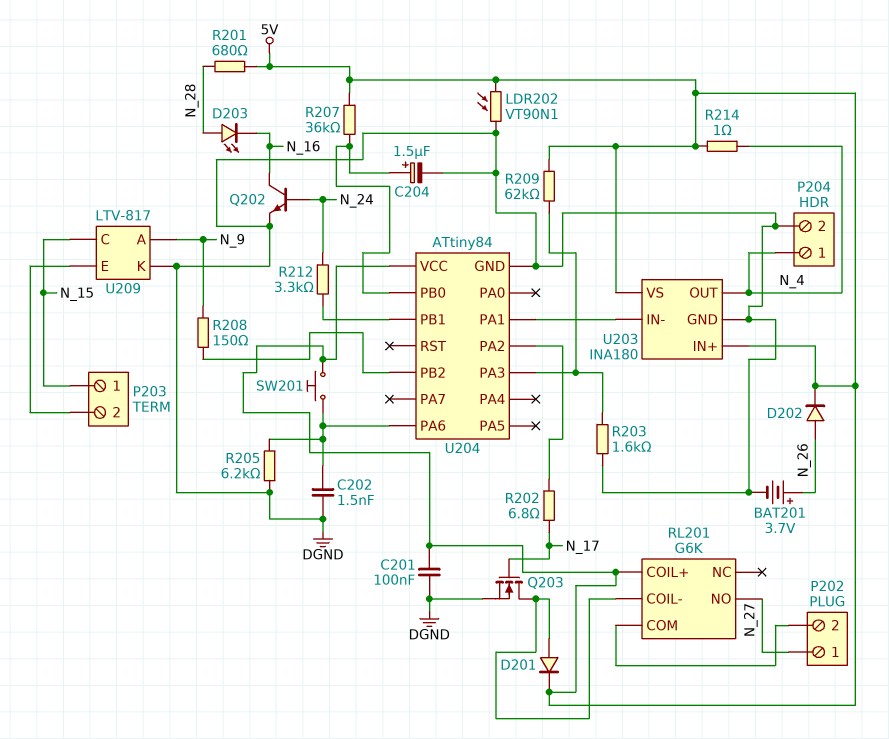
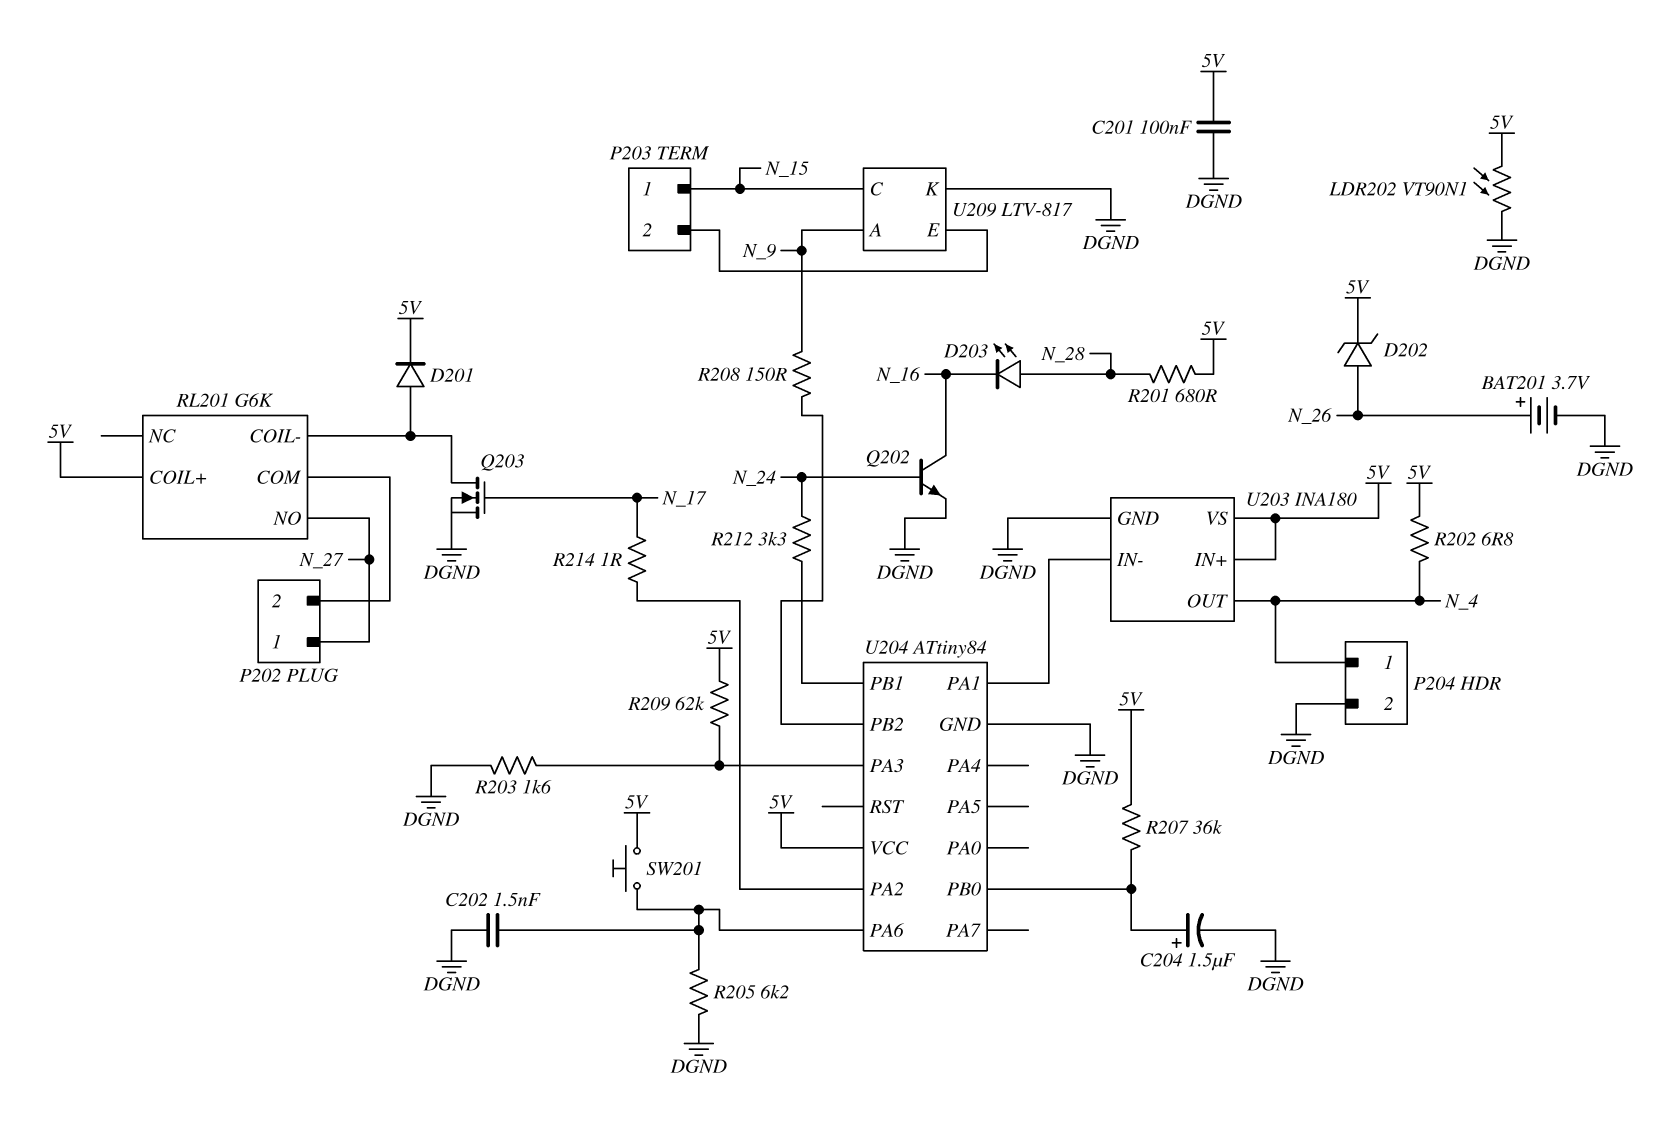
D202: diode (A N_26, K 5V) -> zener (A N_26, K 5V)
R202: 6.8 (N_17, U204/PA2) -> 6.8 (5V, N_4)
R214: 1 (5V, N_4) -> 1 (N_17, U204/PA2)

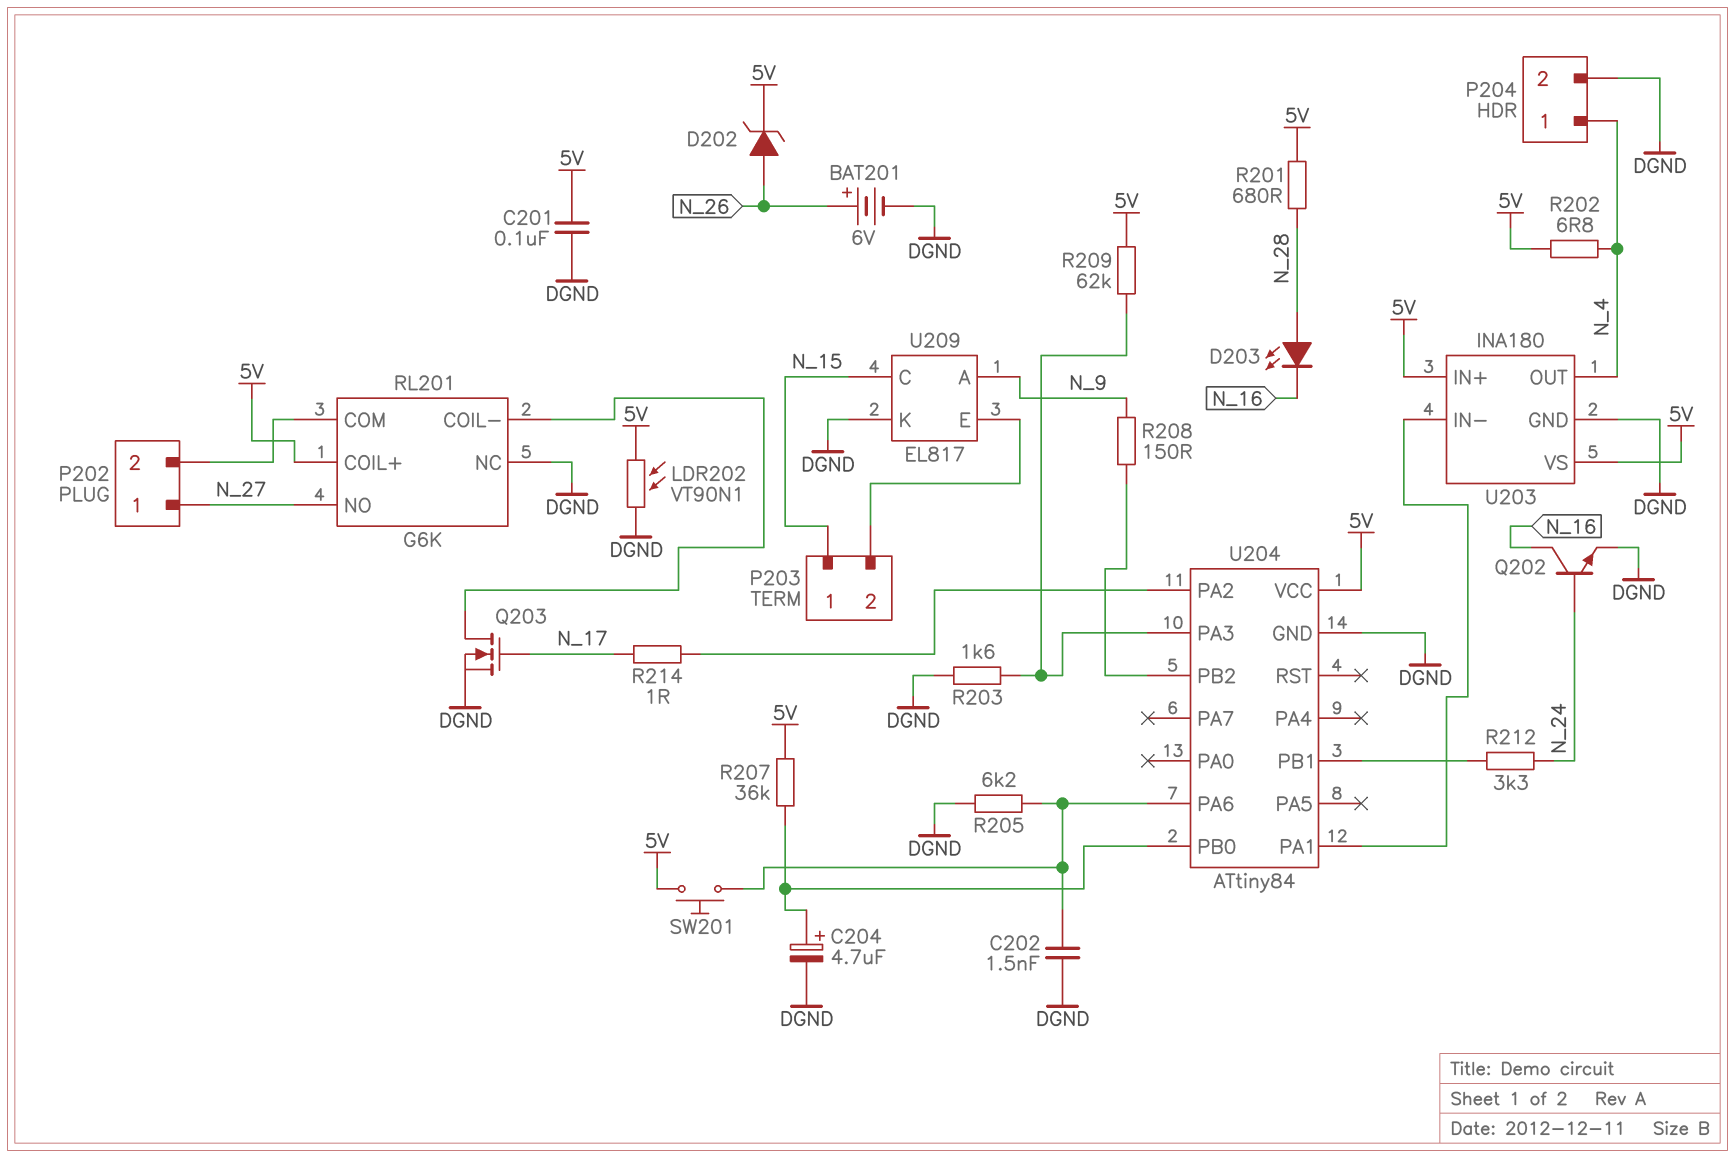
BAT201: 3.7V (plus N_26, minus DGND) -> 6V (plus N_26, minus DGND)
C204: 1.5uF (plus U204/PB0, minus DGND) -> 4.7uF (plus U204/PB0, minus DGND)
D201: diode (A RL201/COIL-, K 5V) -> none
RL201 pin NC: none -> DGND
U209: LTV-817 -> EL817

